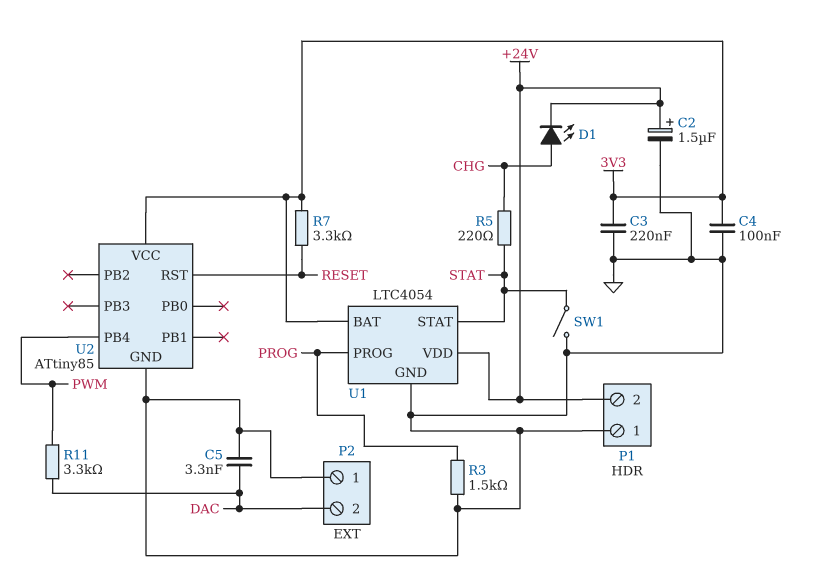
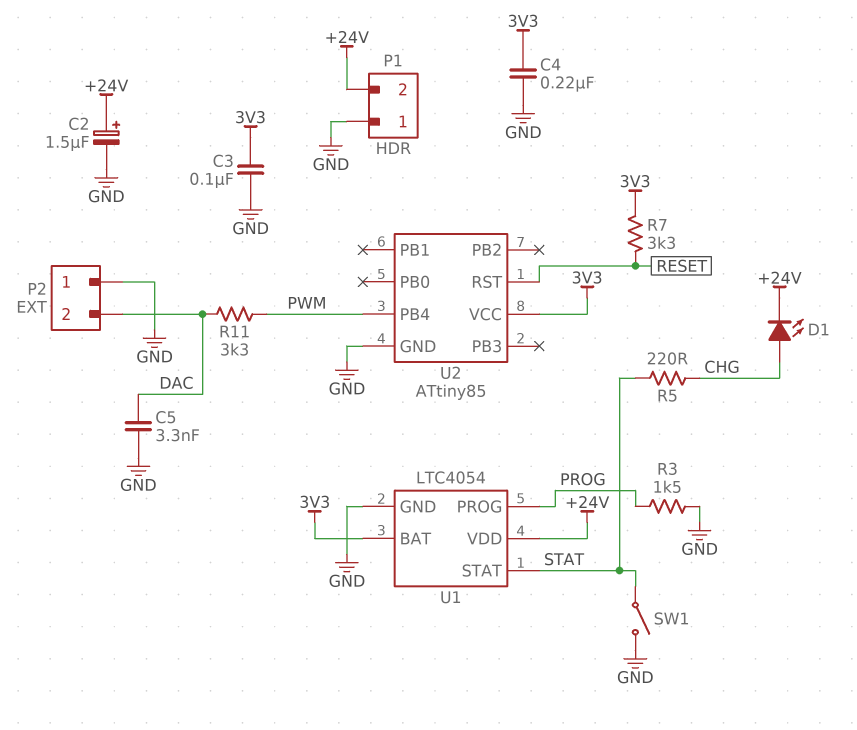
C3: 220nF (3V3, GND) -> 100nF (3V3, GND)
C4: 100nF (3V3, GND) -> 220nF (3V3, GND)

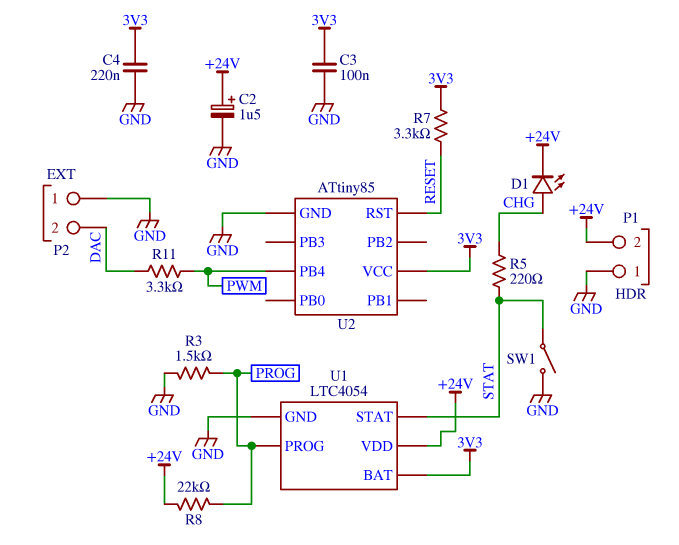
C5: 3.3nF (DAC, GND) -> none
R8: none -> 22k (+24V, PROG)

